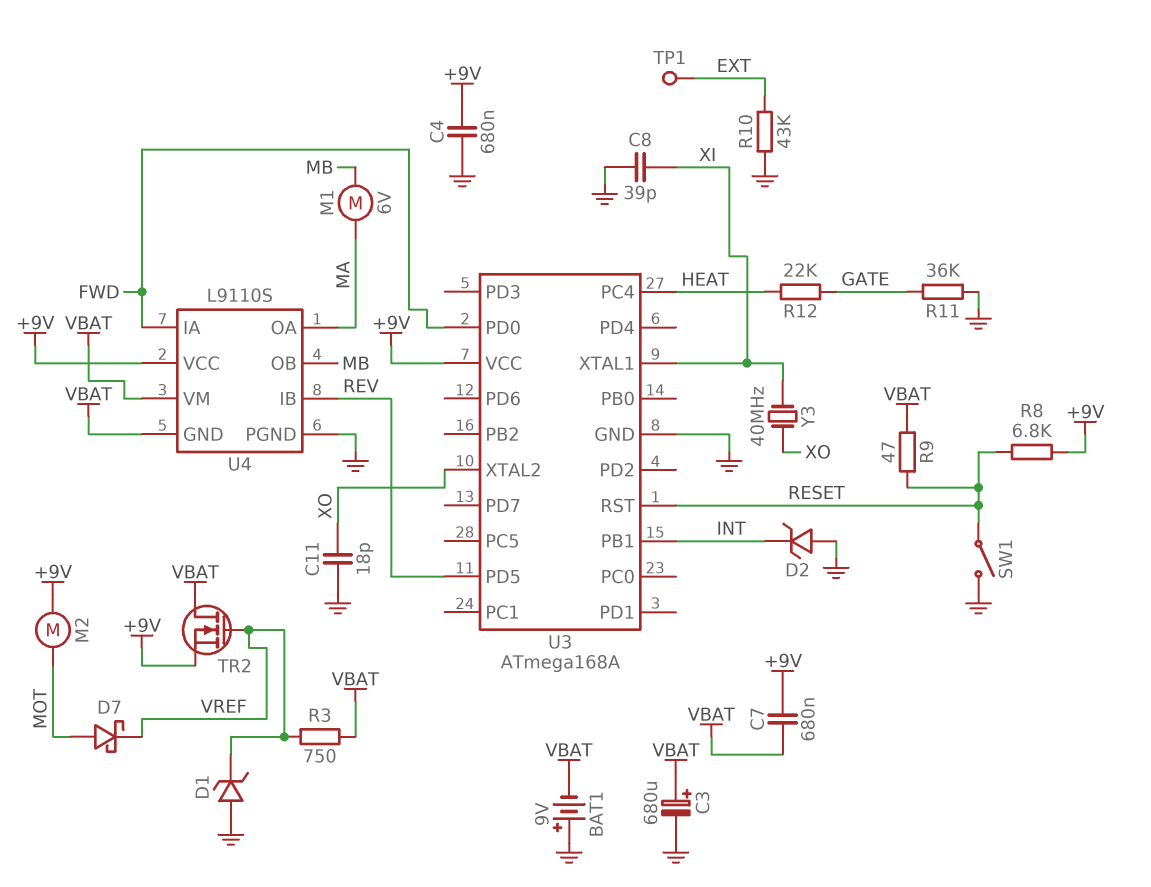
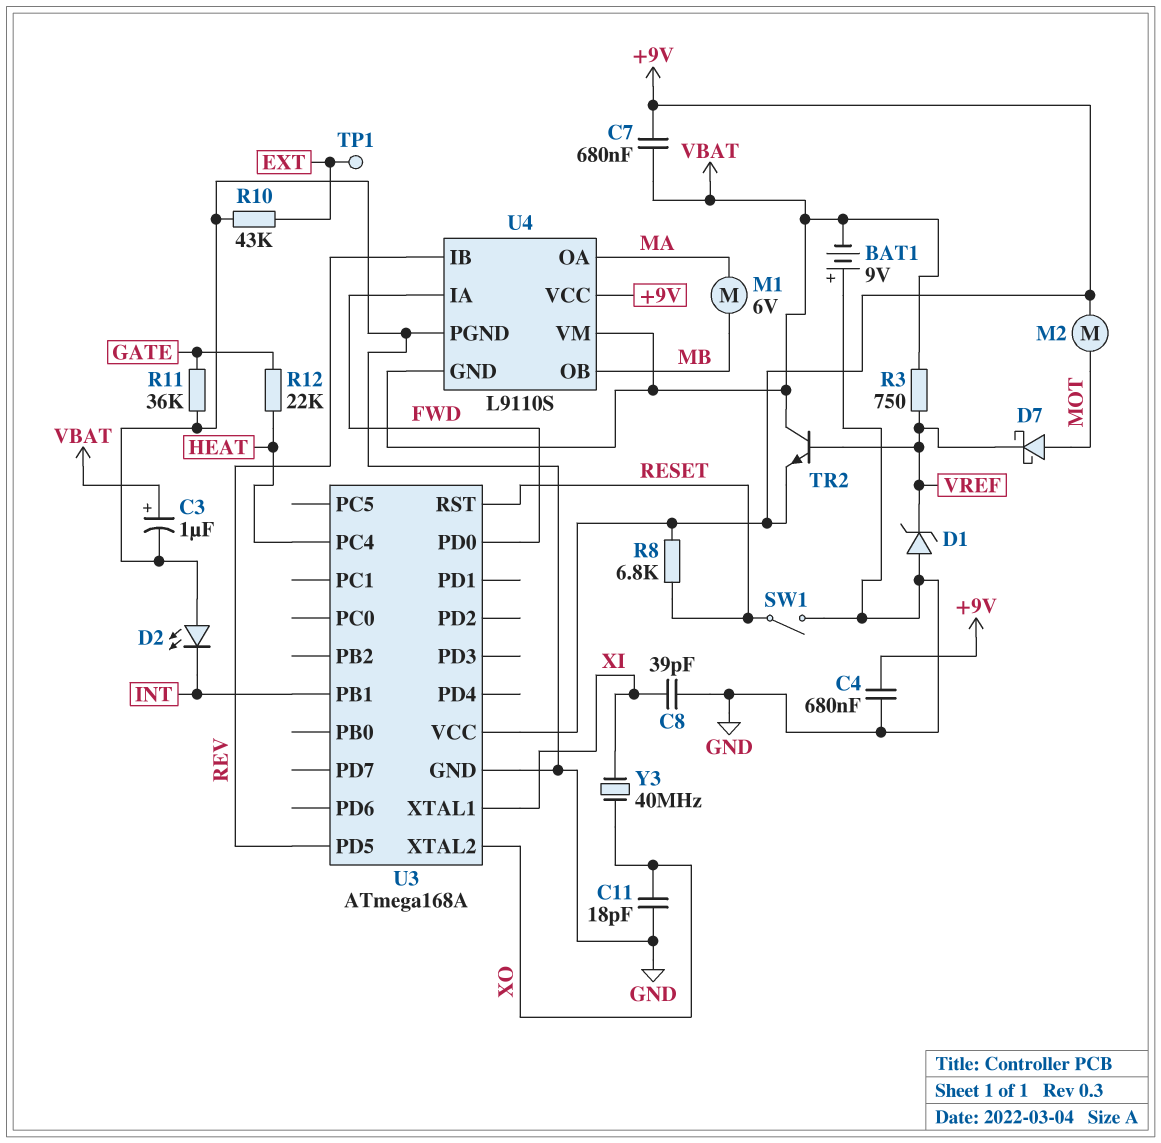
C3: 680uF (plus VBAT, minus GND) -> 1uF (plus VBAT, minus GND)
D2: zener (A GND, K INT) -> LED (A GND, K INT)
R9: 47 (RESET, VBAT) -> none
TR2: NMOS (G VREF, D VBAT, S +9V) -> NPN (B VREF, C VBAT, E +9V)

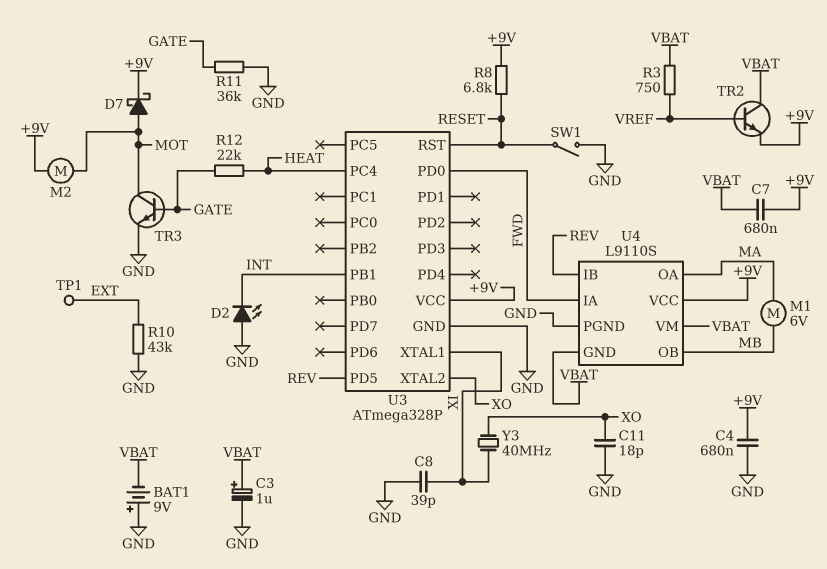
D1: zener (A GND, K VREF) -> none
D7: schottky (A MOT, K VREF) -> schottky (A MOT, K +9V)
TR3: none -> NPN (B GATE, C MOT, E GND)
U3: ATmega168A -> ATmega328P

